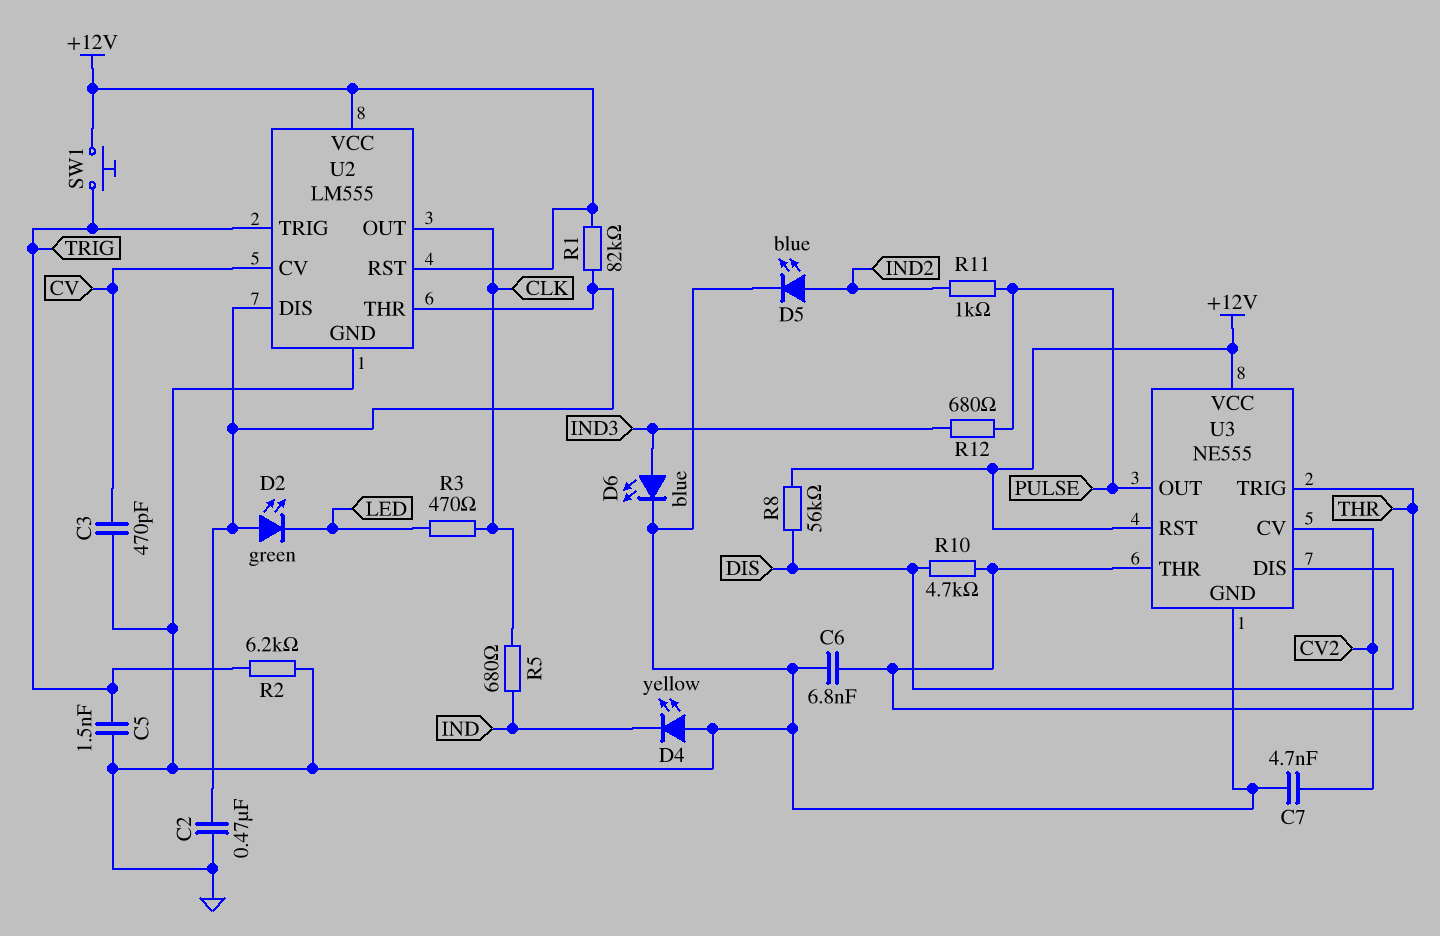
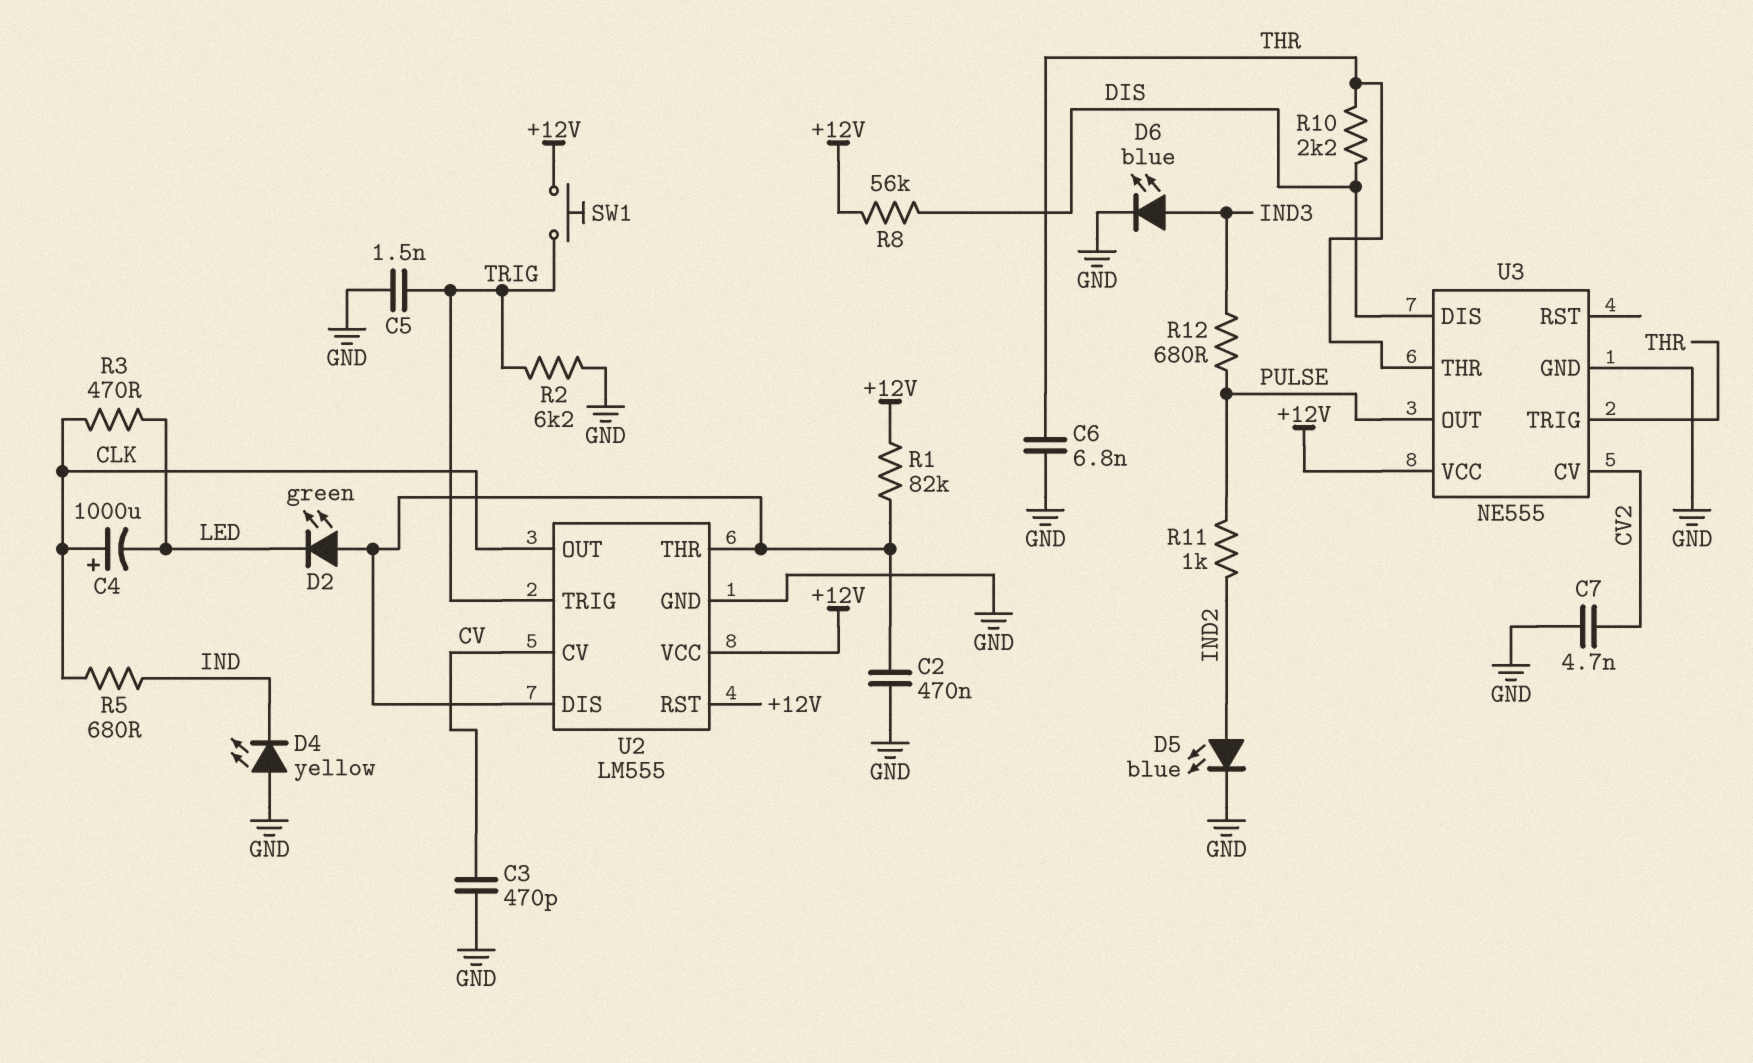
C4: none -> 1000uF (plus CLK, minus LED)
R10: 4.7k (DIS, THR) -> 2.2k (DIS, THR)
U3 pin RST: +12V -> none

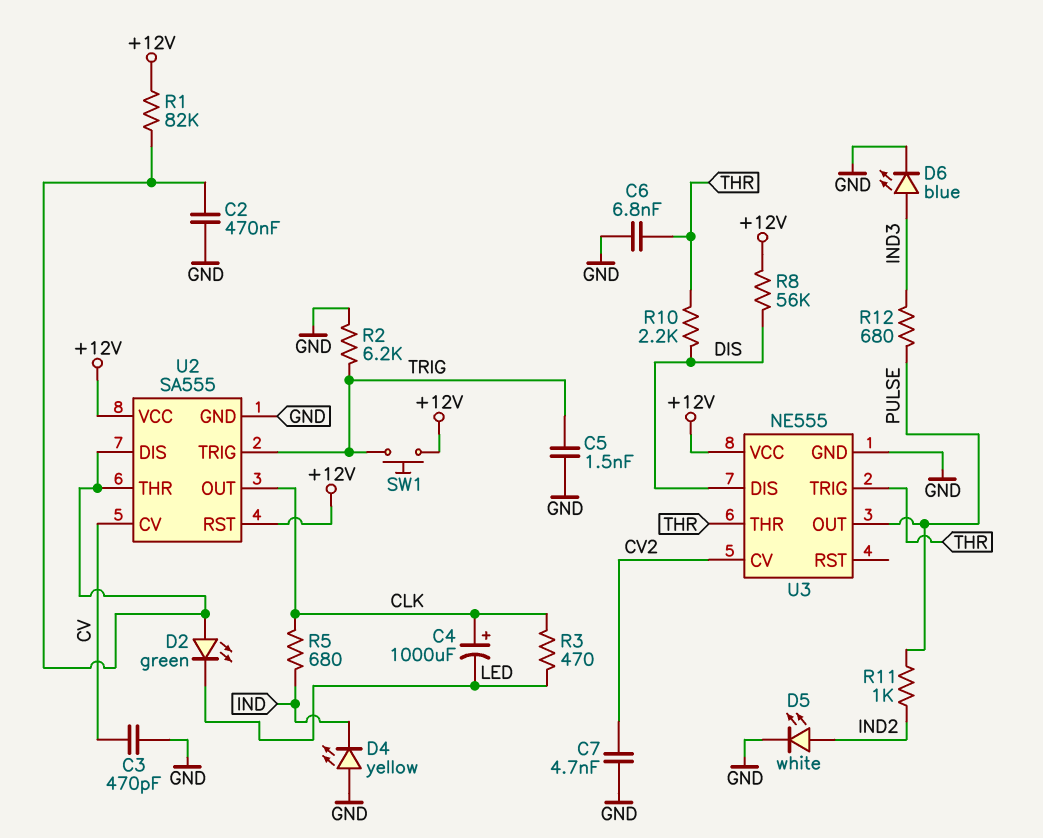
D5: LED blue (A IND2, K GND) -> LED white (A IND2, K GND)
U2: LM555 -> SA555

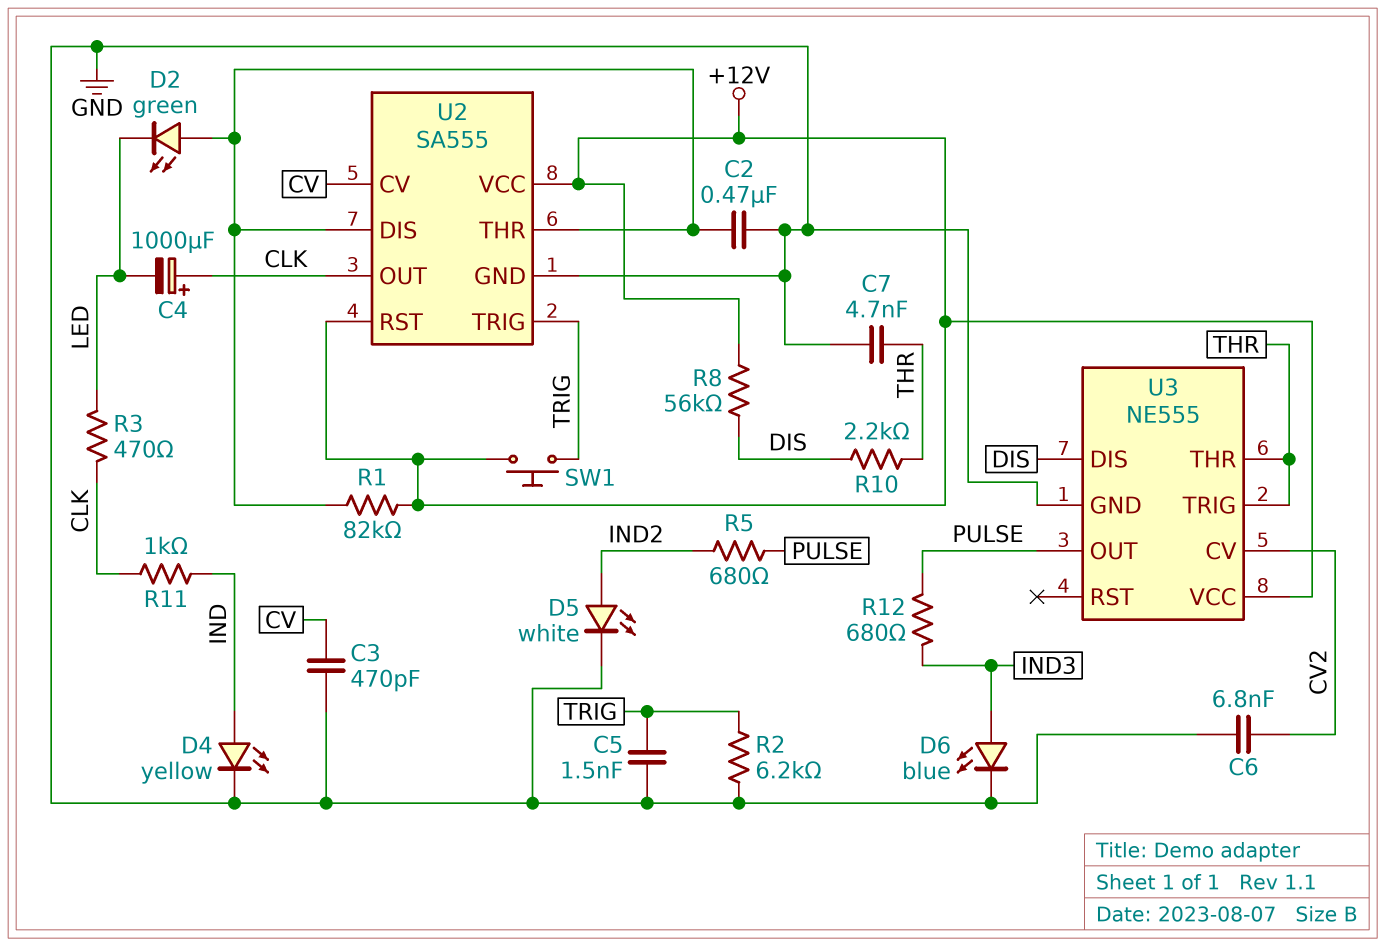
C6: 6.8nF (GND, THR) -> 6.8nF (CV2, GND)
C7: 4.7nF (CV2, GND) -> 4.7nF (GND, THR)
D4: LED yellow (A GND, K IND) -> LED yellow (A IND, K GND)
R5: 680 (CLK, IND) -> 680 (IND2, PULSE)
R11: 1k (IND2, PULSE) -> 1k (CLK, IND)

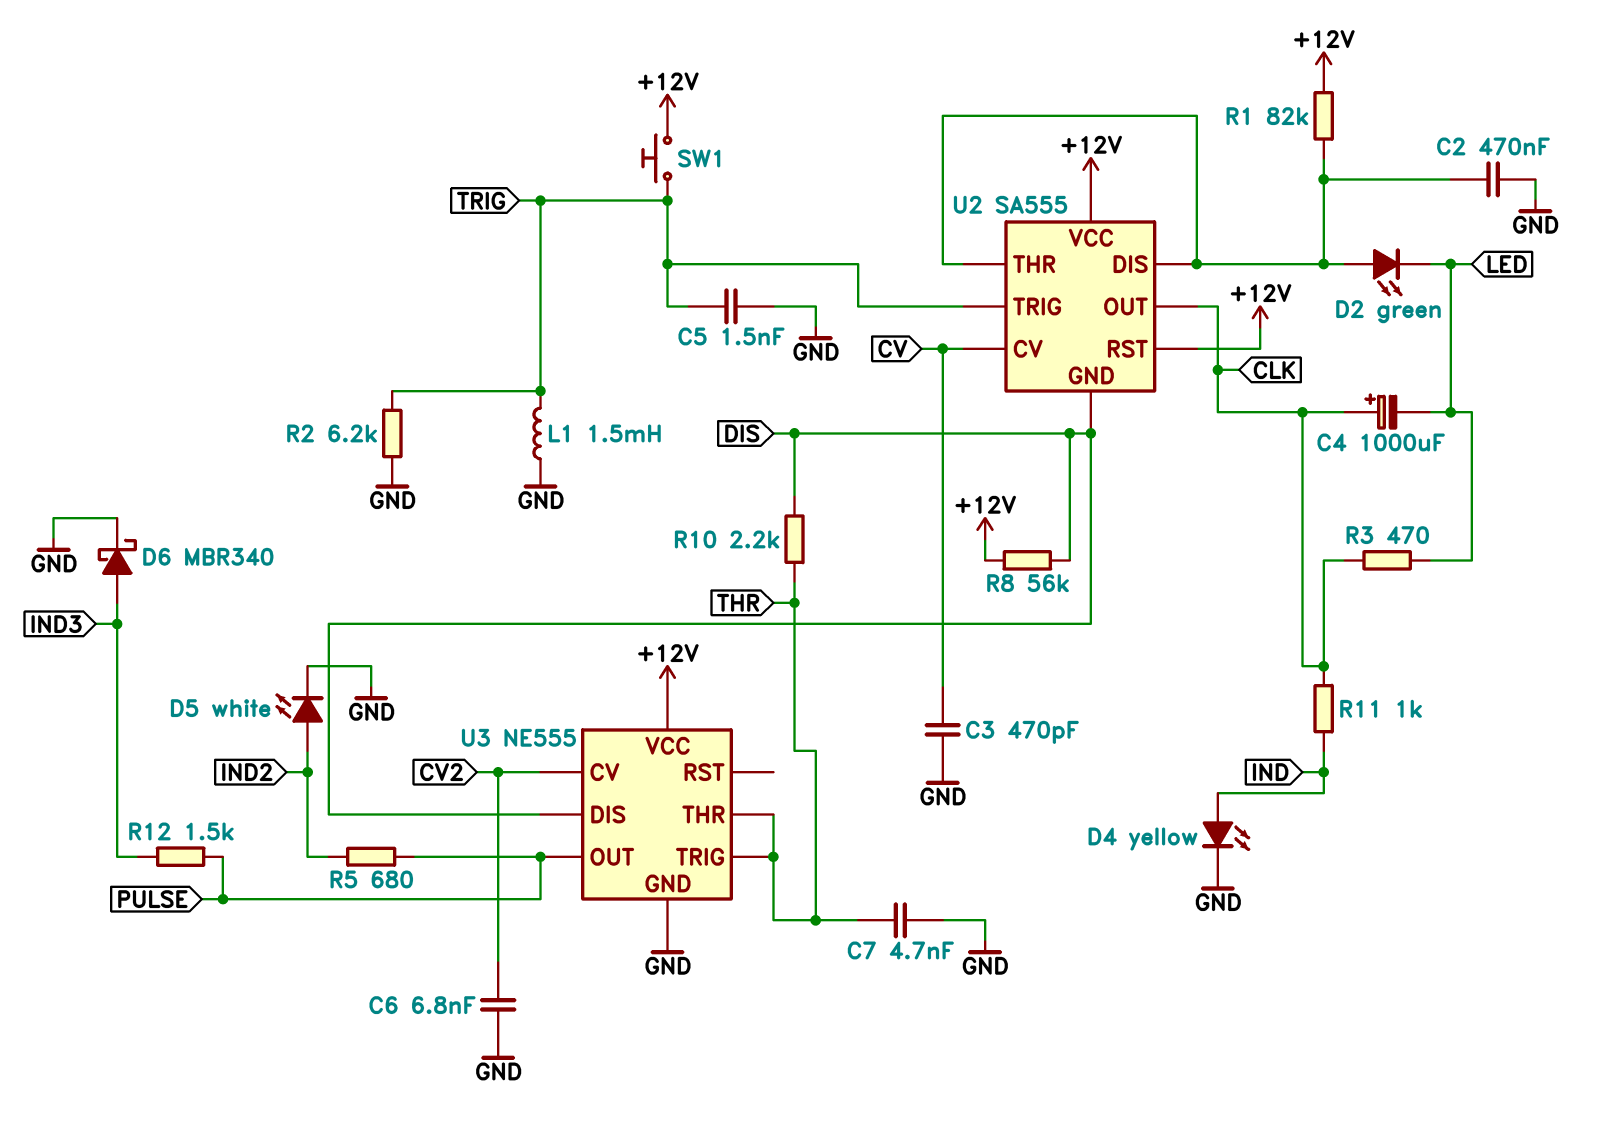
D6: LED blue (A IND3, K GND) -> schottky MBR340 (A IND3, K GND)
L1: none -> 1.5mH (GND, TRIG)
R12: 680 (IND3, PULSE) -> 1.5k (IND3, PULSE)
U2 pin GND: GND -> DIS

